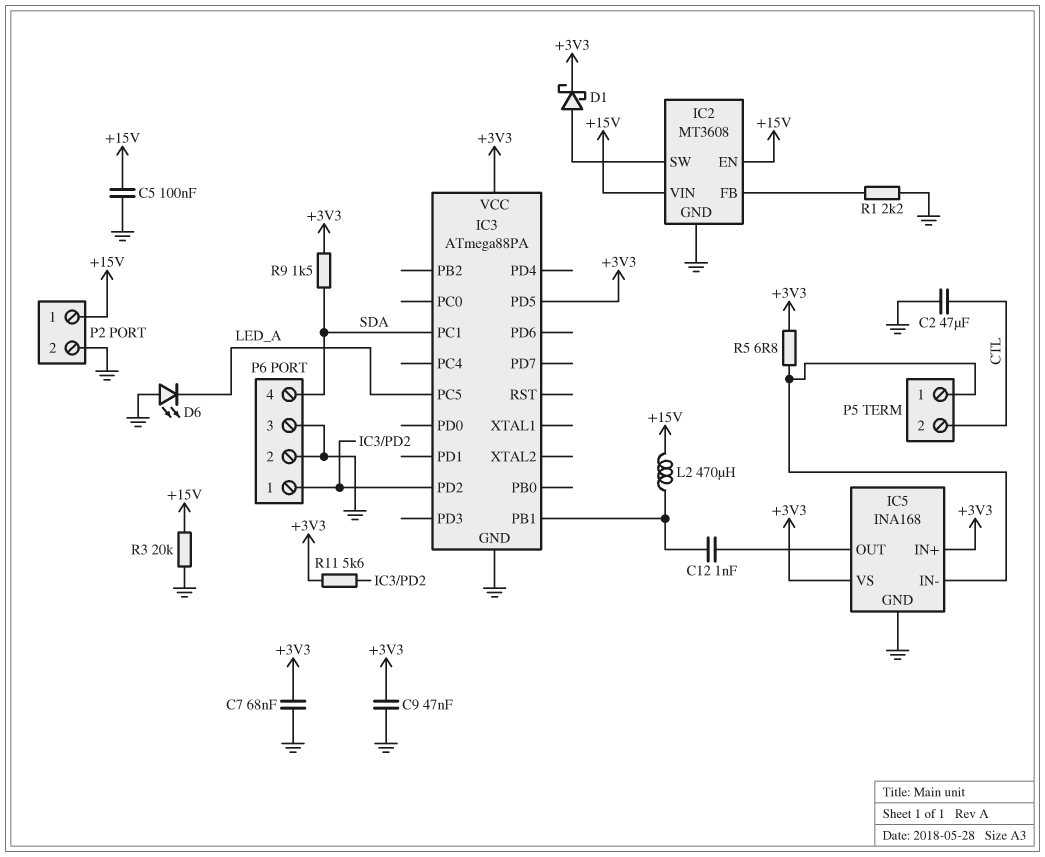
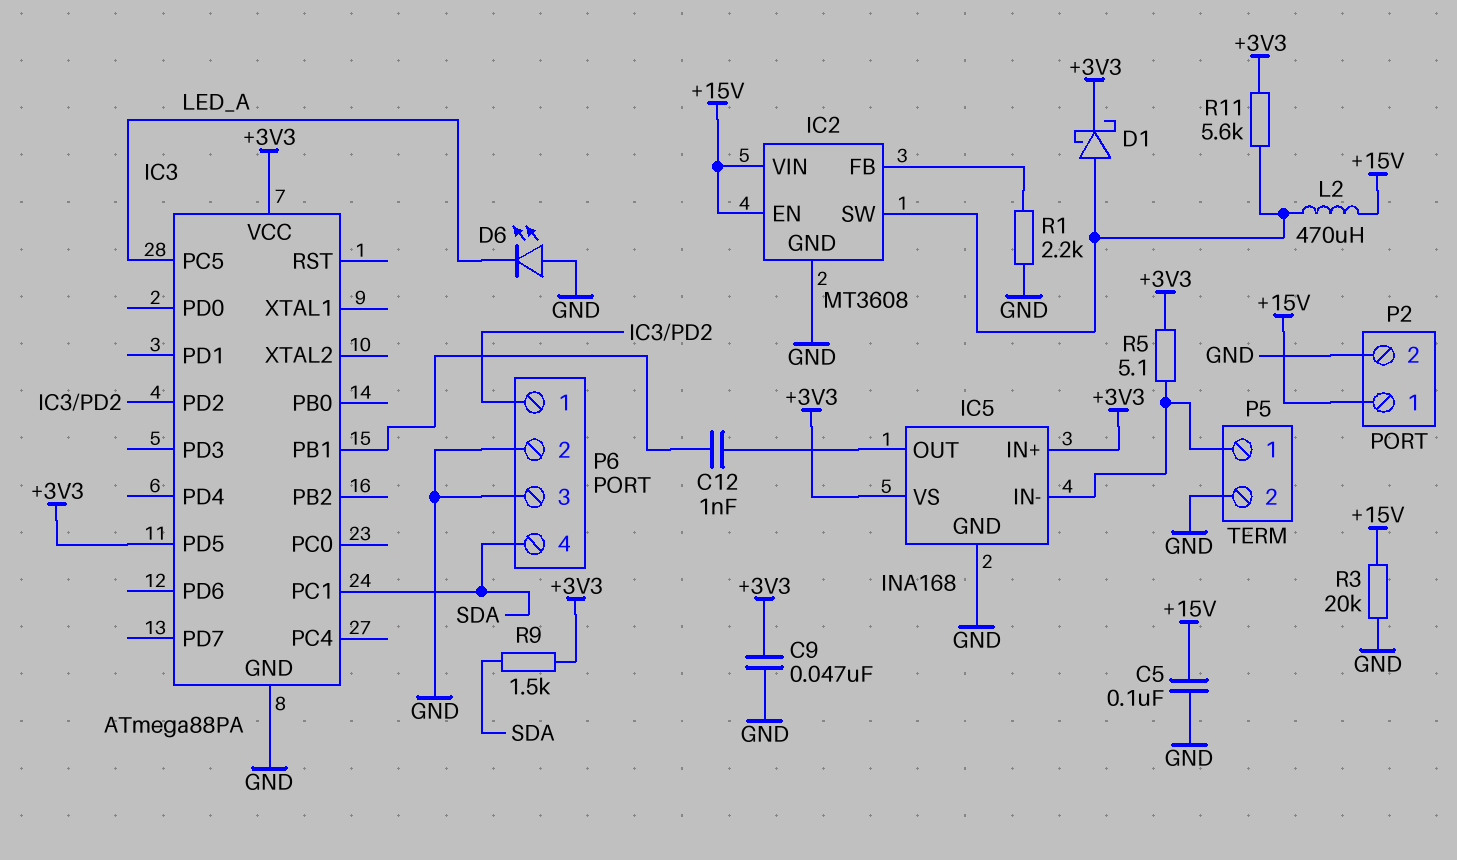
C2: 47uF (CTL, GND) -> none
C7: 68nF (+3V3, GND) -> none
L2: 470uH (+15V, IC3/PB1) -> 470uH (+15V, IC2/SW)
P5 pin 2: CTL -> GND
R5: 6.8 (+3V3, IC5/IN-) -> 5.1 (+3V3, IC5/IN-)
R11: 5.6k (+3V3, IC3/PD2) -> 5.6k (+3V3, IC2/SW)

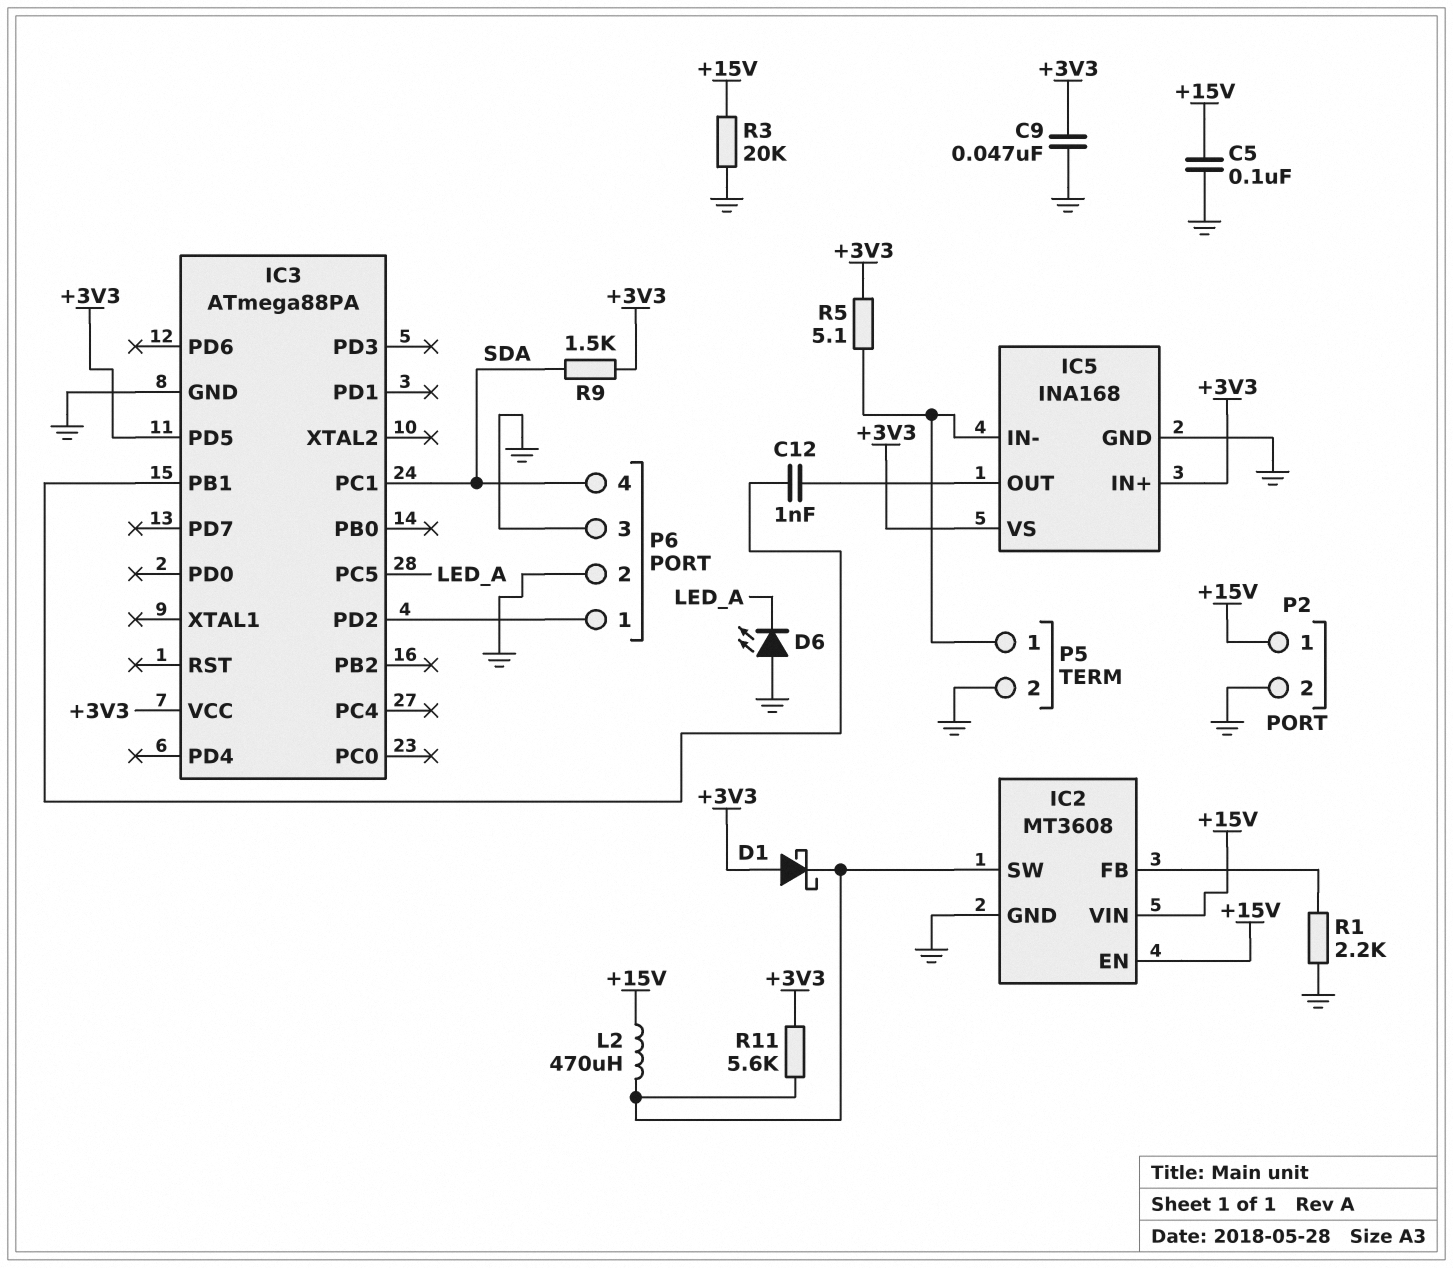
D1: schottky (A IC2/SW, K +3V3) -> schottky (A +3V3, K IC2/SW)

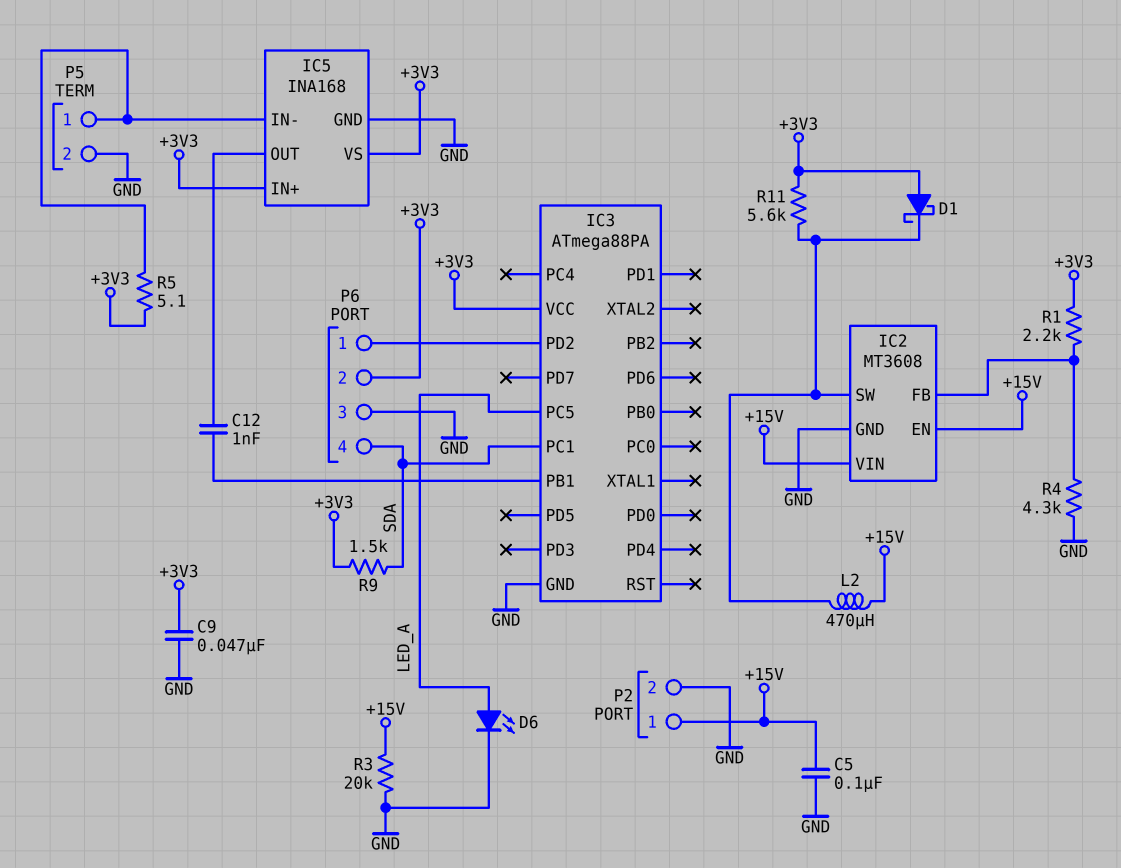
D6: LED (A GND, K LED_A) -> LED (A LED_A, K GND)
IC3 pin PD5: +3V3 -> none
P6 pin 2: GND -> +3V3
R1: 2.2k (GND, IC2/FB) -> 2.2k (+3V3, IC2/FB)
R4: none -> 4.3k (GND, IC2/FB)

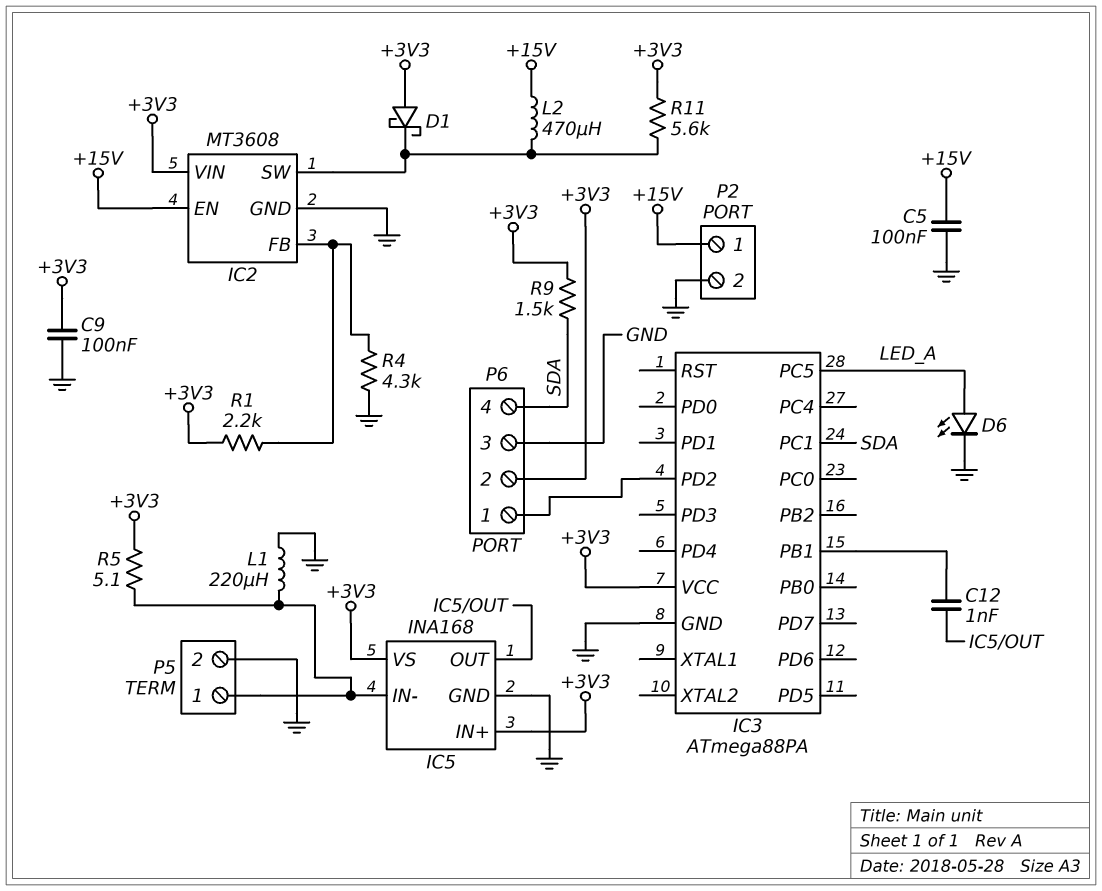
C9: 47nF (+3V3, GND) -> 100nF (+3V3, GND)
IC2 pin VIN: +15V -> +3V3
L1: none -> 220uH (GND, IC5/IN-)
R3: 20k (+15V, GND) -> none

